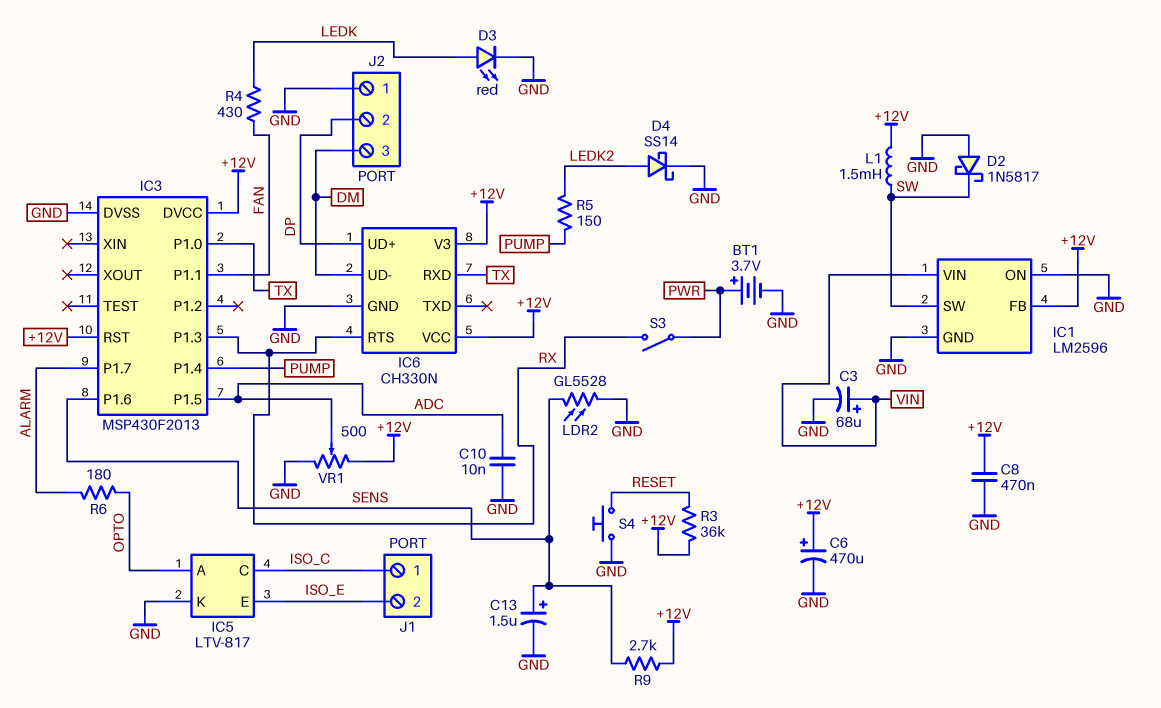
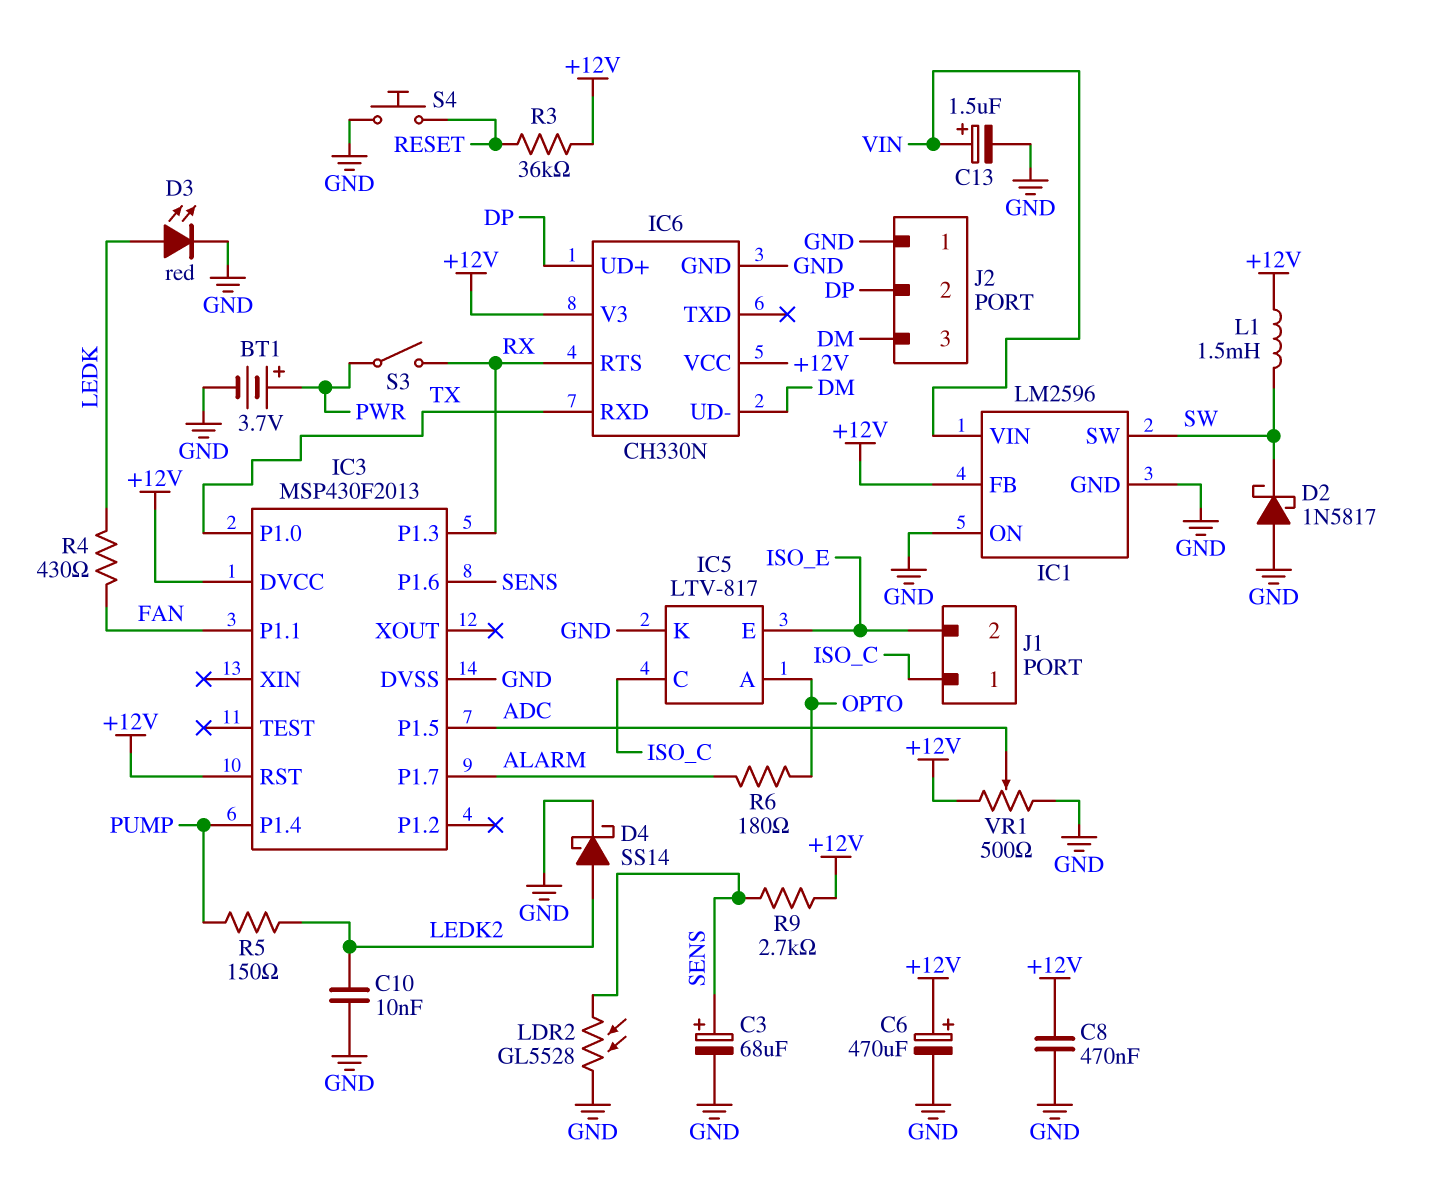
C3: 68uF (plus VIN, minus GND) -> 68uF (plus SENS, minus GND)
C10: 10nF (ADC, GND) -> 10nF (GND, LEDK2)
C13: 1.5uF (plus SENS, minus GND) -> 1.5uF (plus VIN, minus GND)

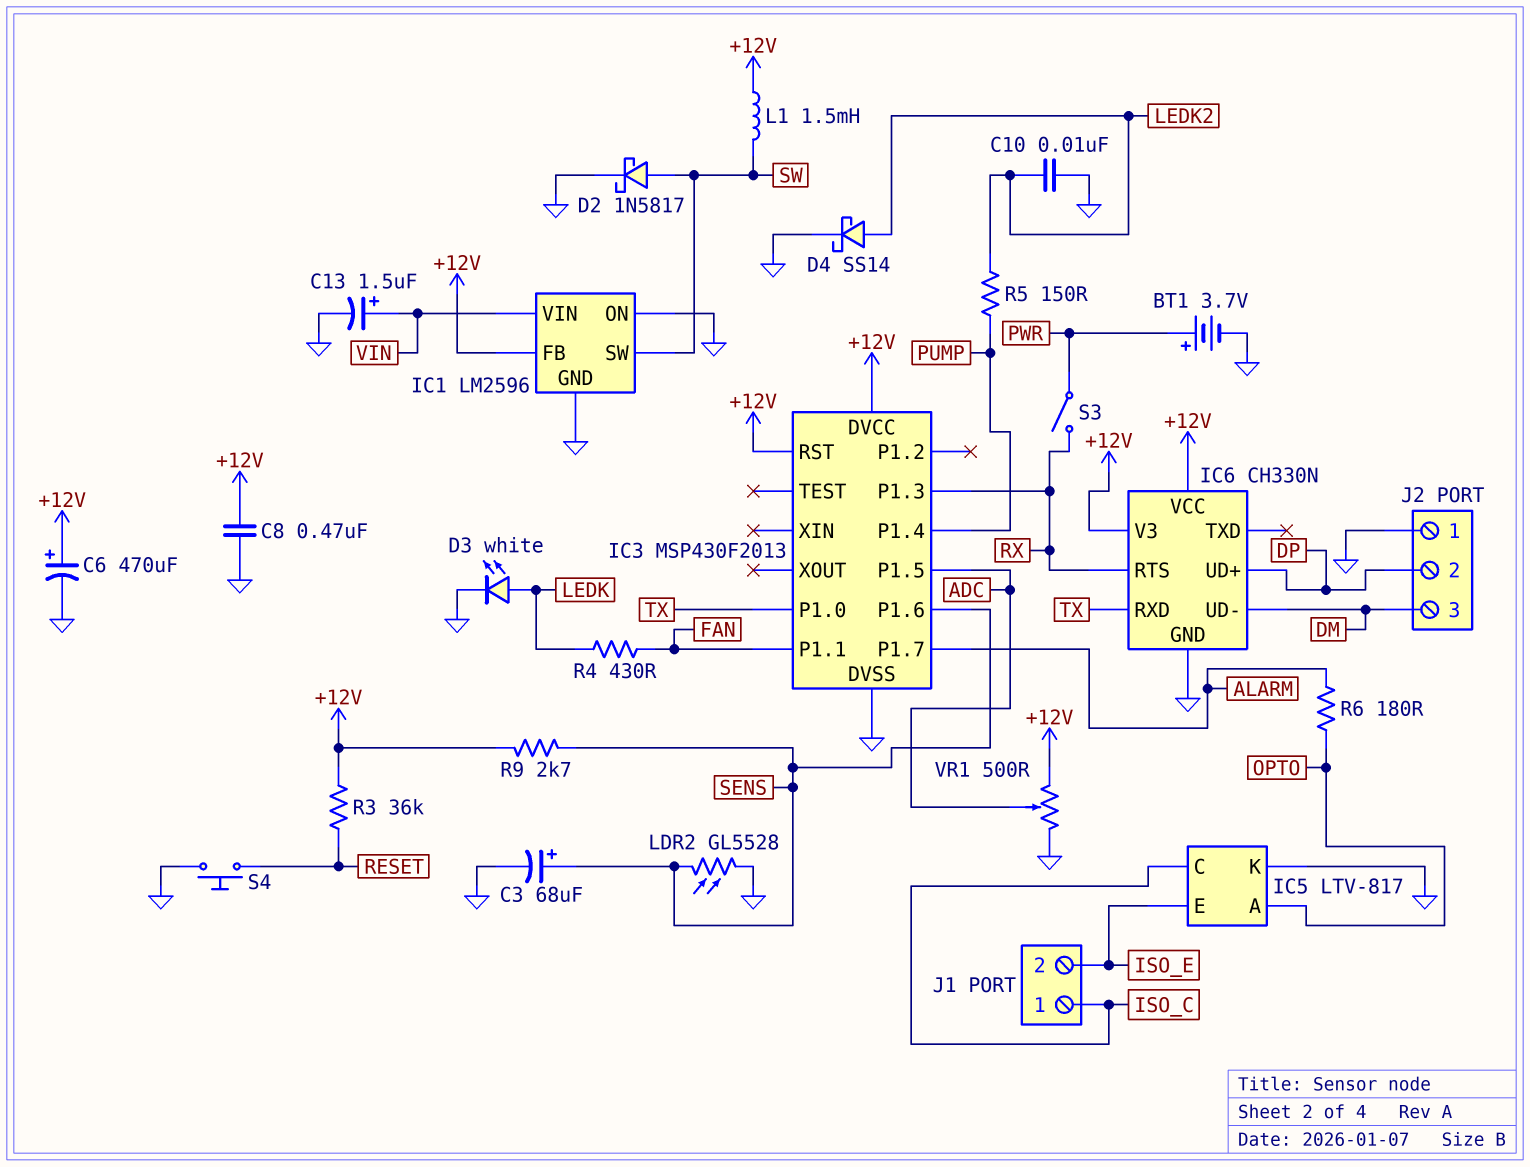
D2: schottky 1N5817 (A GND, K SW) -> schottky 1N5817 (A SW, K GND)
D3: LED red (A LEDK, K GND) -> LED white (A LEDK, K GND)

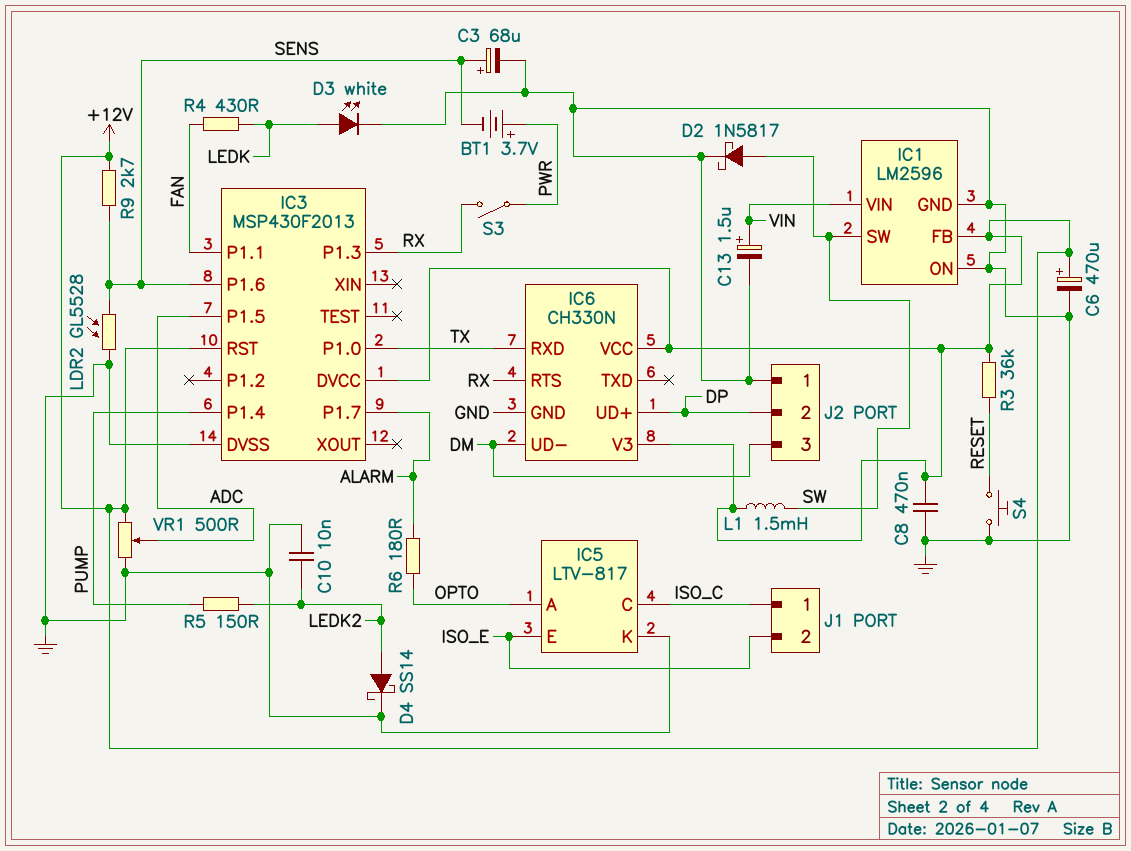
BT1: 3.7V (plus PWR, minus GND) -> 3.7V (plus PWR, minus SENS)

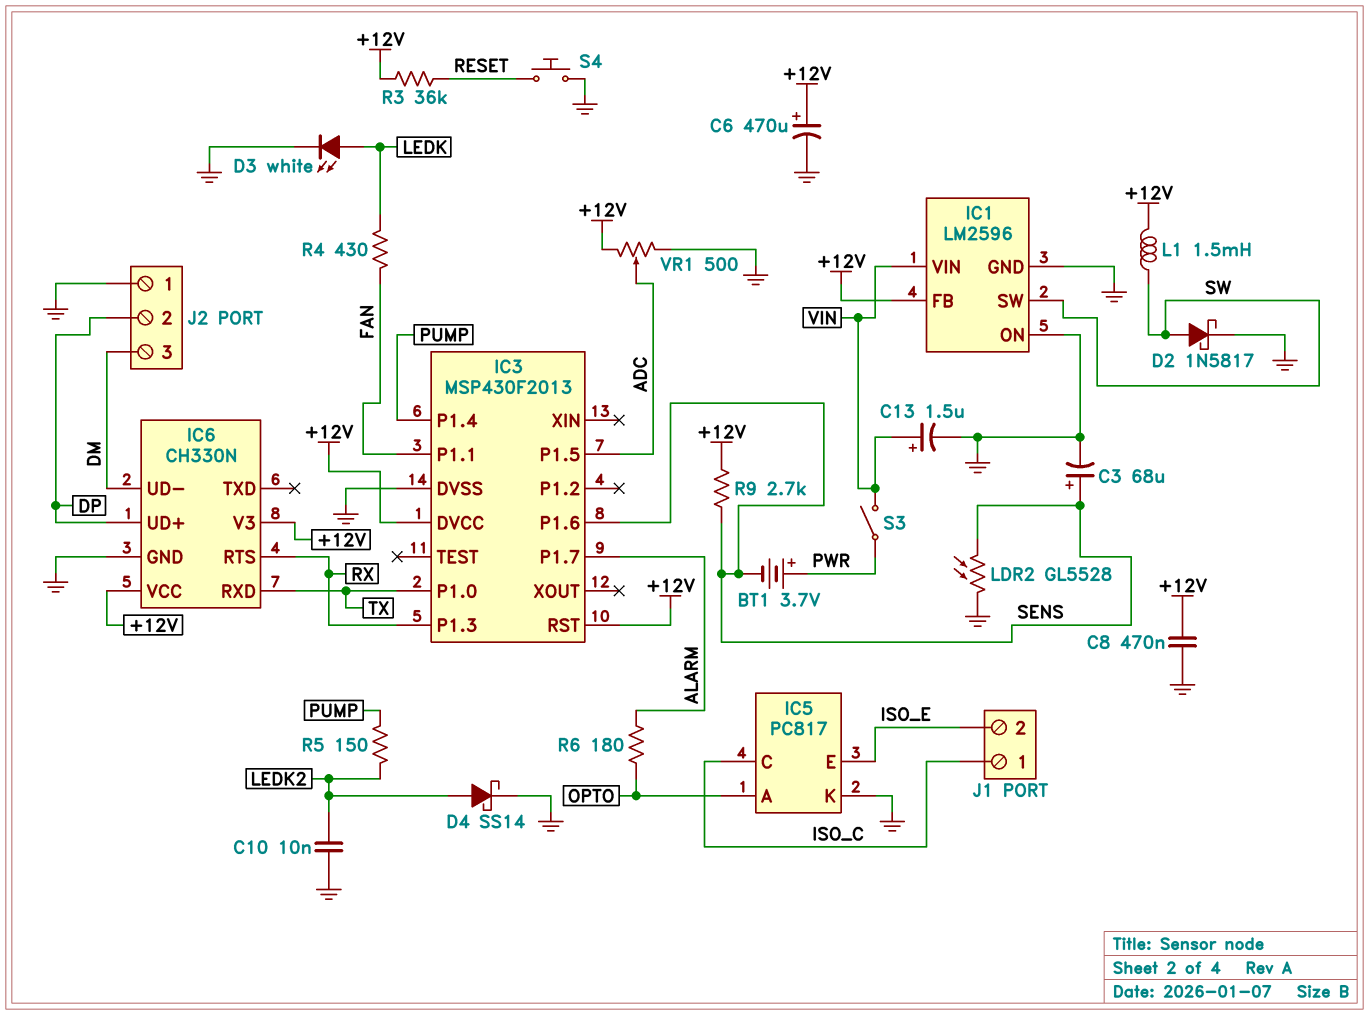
IC5: LTV-817 -> PC817
S3: switch (PWR, RX) -> switch (PWR, VIN)

